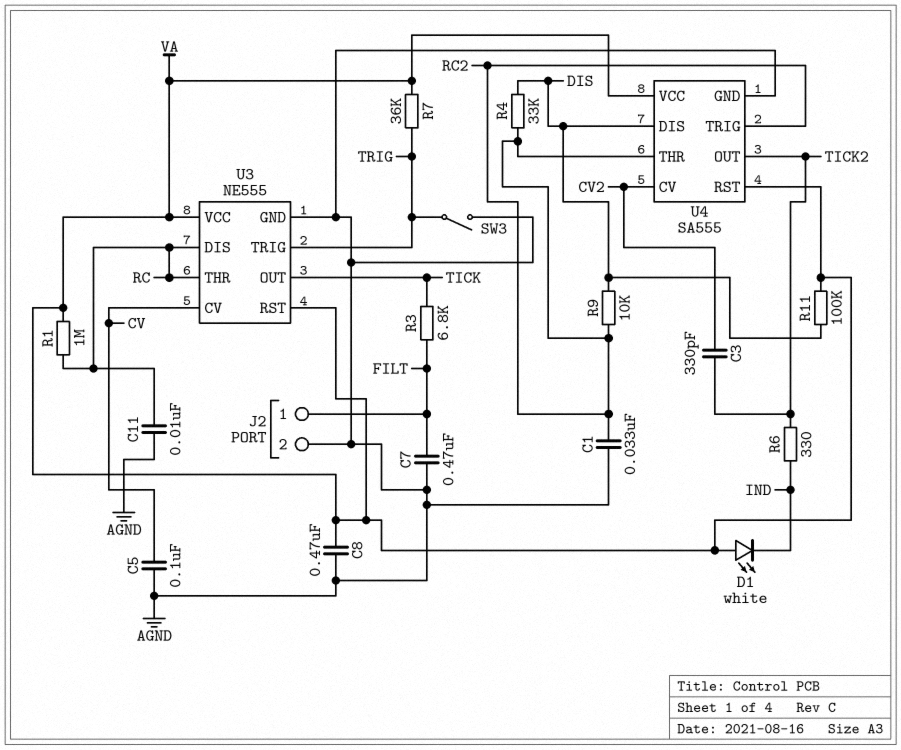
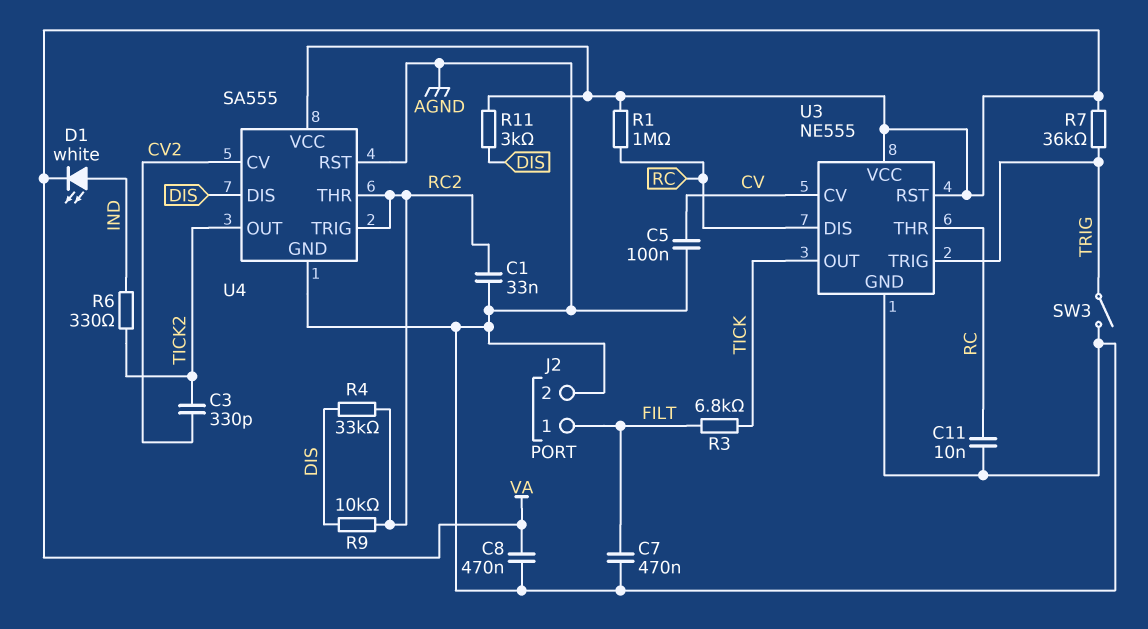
D1: LED white (A VA, K IND) -> LED white (A IND, K VA)
R11: 100k (DIS, VA) -> 3k (DIS, VA)
U4 pin RST: VA -> AGND

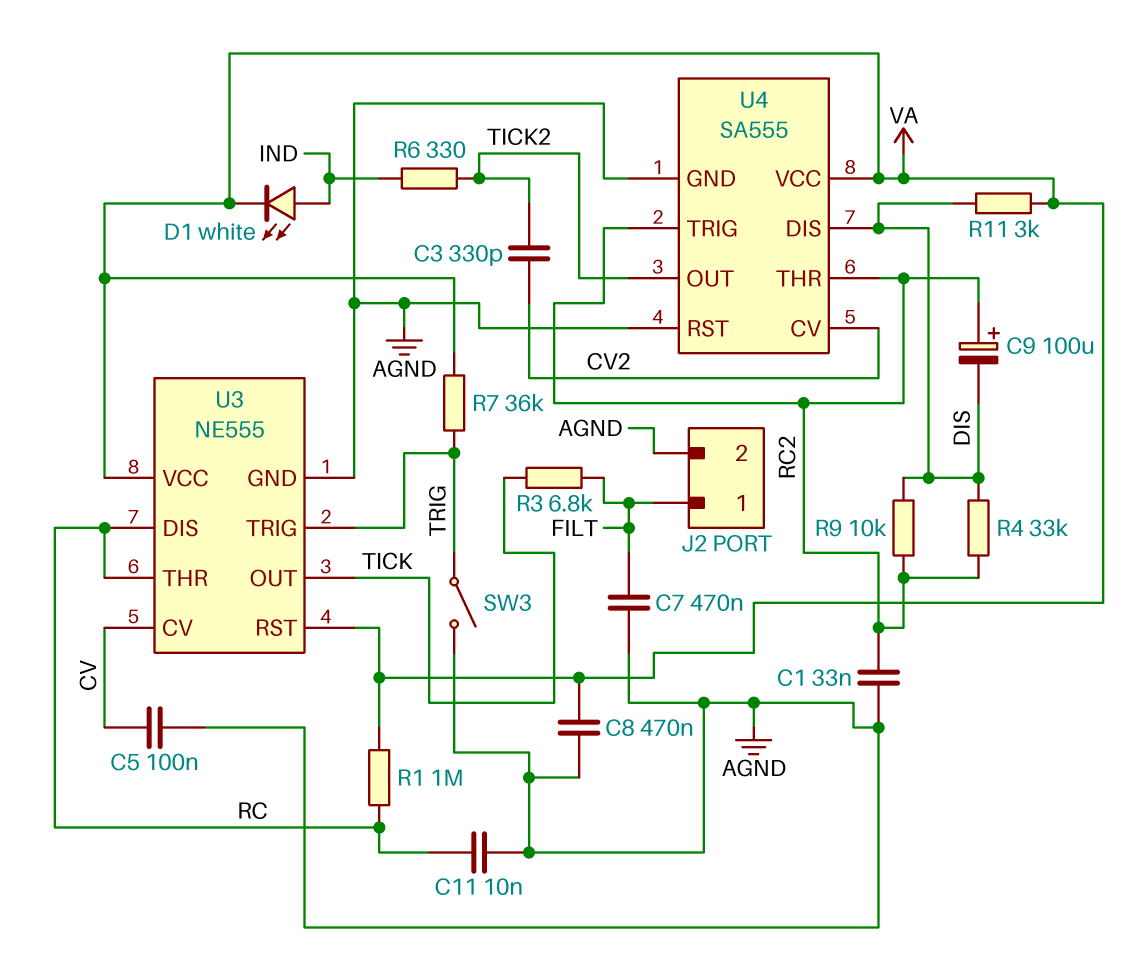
C9: none -> 100uF (plus RC2, minus DIS)

